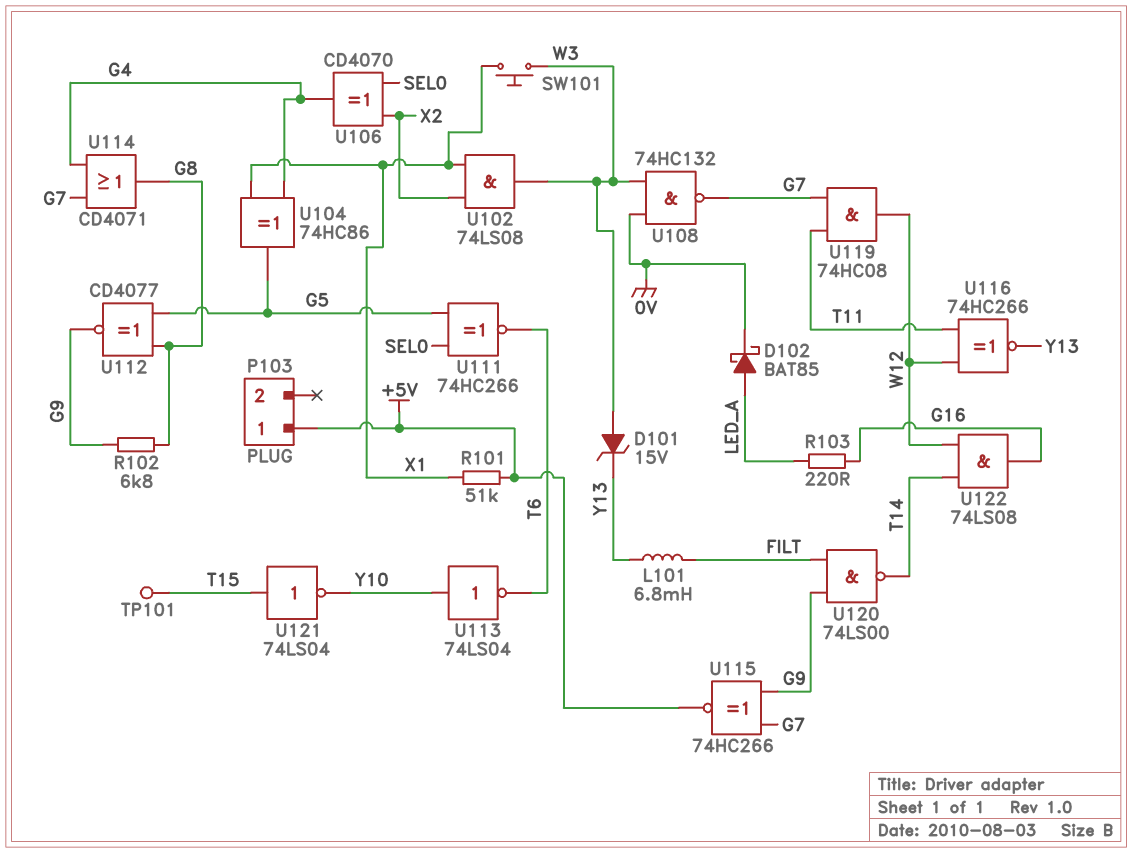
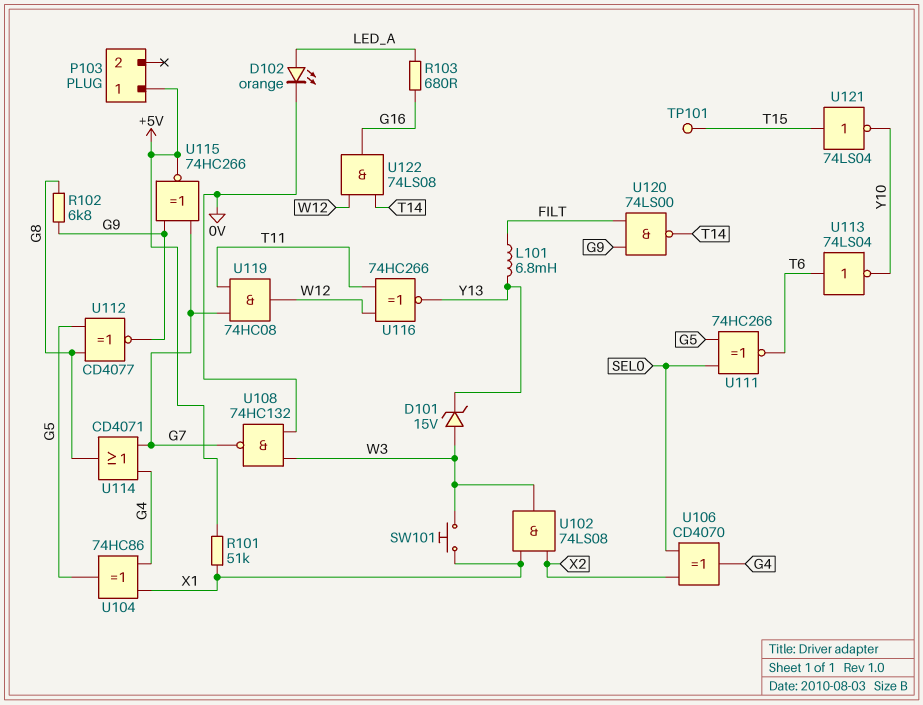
D102: schottky BAT85 (A LED_A, K 0V) -> LED orange (A LED_A, K 0V)
R103: 220 (G16, LED_A) -> 680 (G16, LED_A)
U113: NOT 74LS04 (in Y10, out T6) -> NOT 74LS04 (in T6, out Y10)

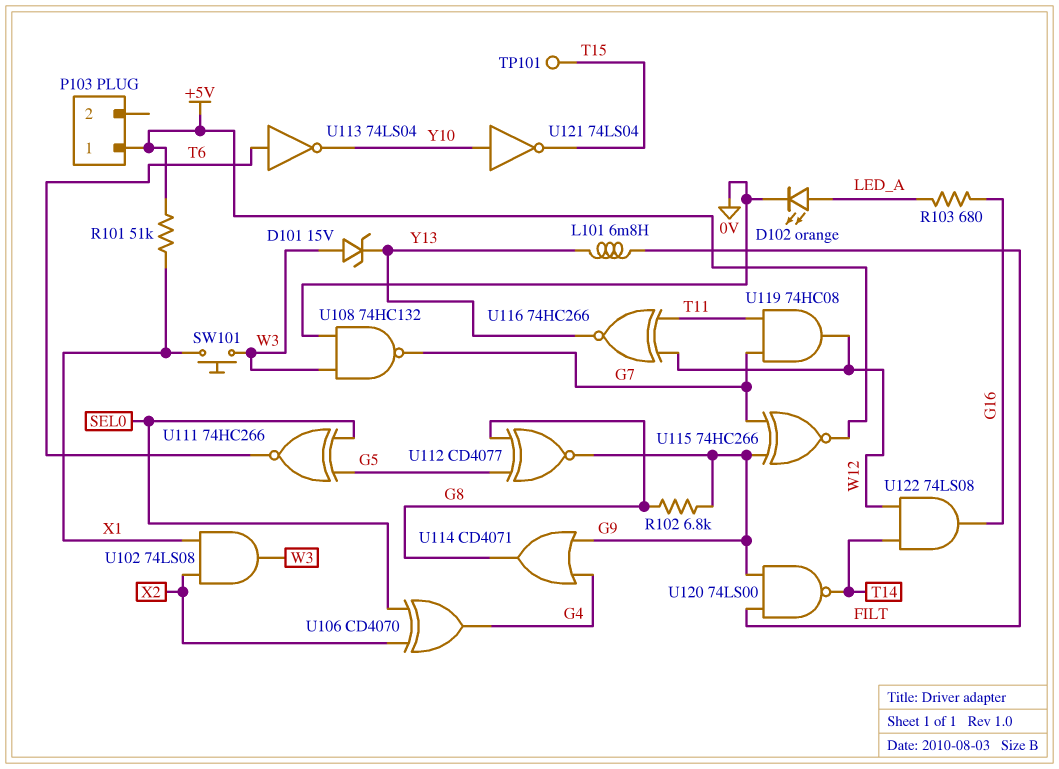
U104: XOR 74HC86 (in G4, in X1, out G5) -> none
U114: OR CD4071 (in G4, in G7, out G8) -> OR CD4071 (in G4, in G9, out G8)
U121: NOT 74LS04 (in T15, out Y10) -> NOT 74LS04 (in Y10, out T15)

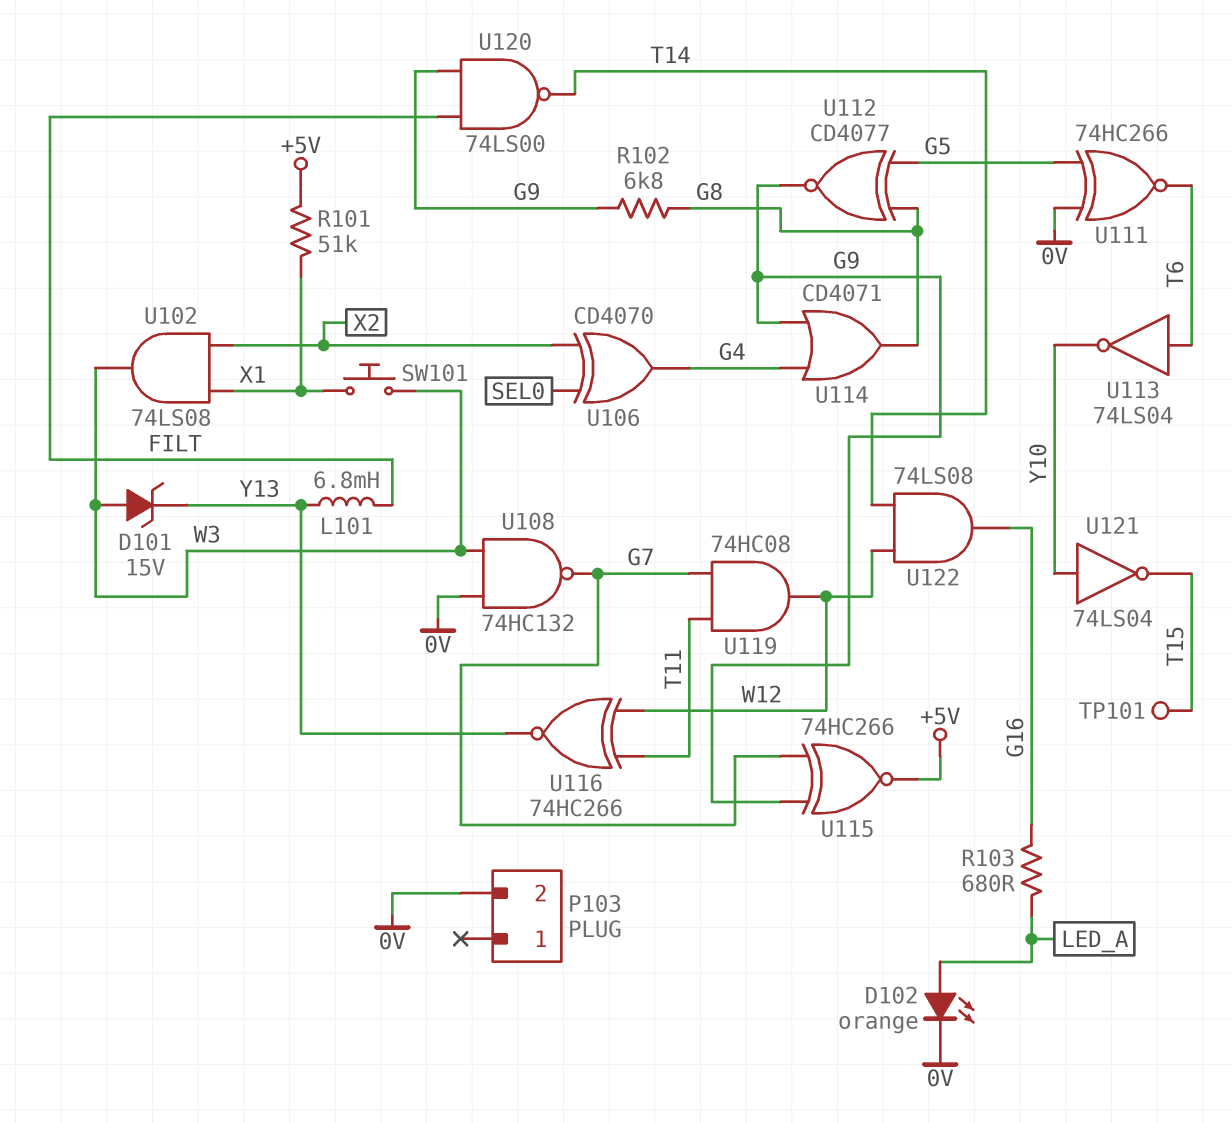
P103 pin 1: +5V -> none
P103 pin 2: none -> 0V
U111: XNOR 74HC266 (in G5, in SEL0, out T6) -> XNOR 74HC266 (in 0V, in G5, out T6)

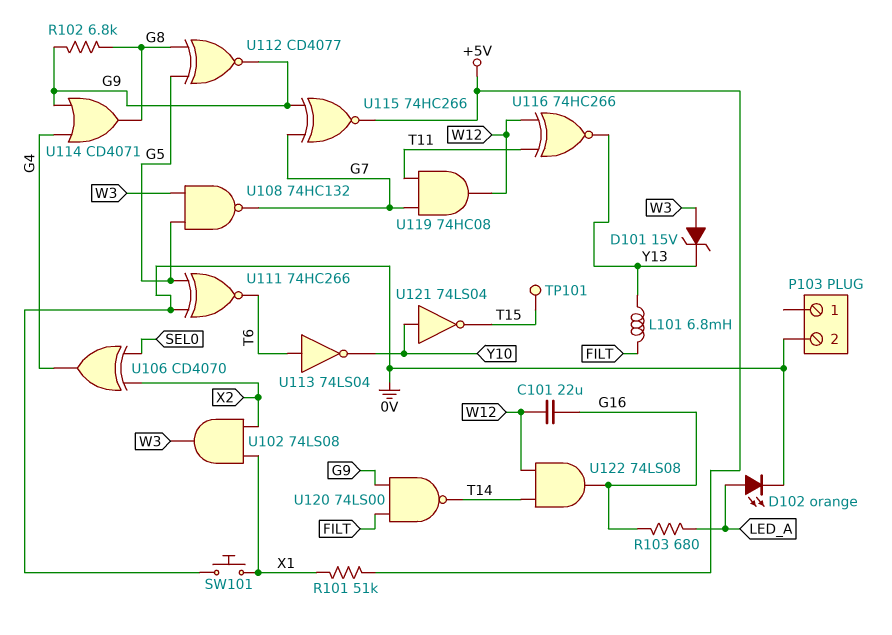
C101: none -> 22uF (G16, W12)
SW101: button (W3, X1) -> button (0V, X1)
U108: NAND 74HC132 (in 0V, in W3, out G7) -> NAND 74HC132 (in G5, in W3, out G7)

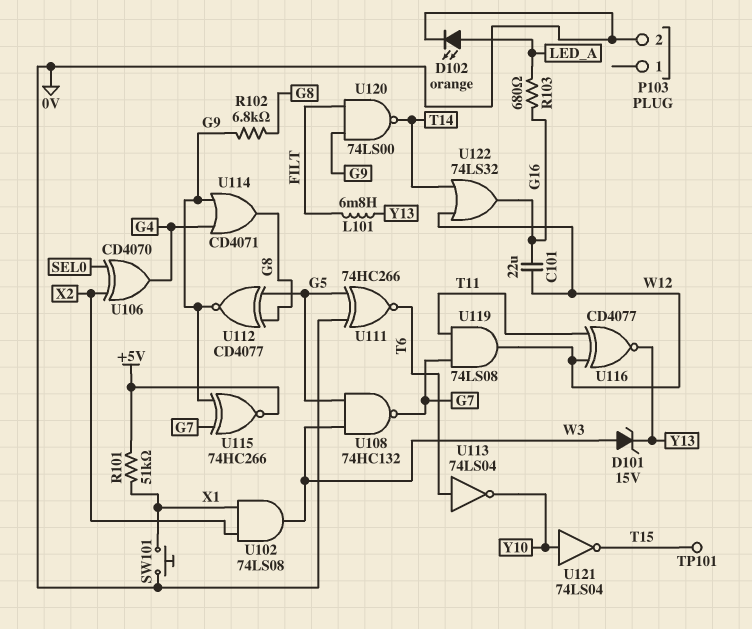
U116: XNOR 74HC266 (in T11, in W12, out Y13) -> XNOR CD4077 (in T11, in W12, out Y13)
U119: AND 74HC08 (in G7, in T11, out W12) -> AND 74LS08 (in G7, in T11, out W12)
U122: AND 74LS08 (in T14, in W12, out G16) -> OR 74LS32 (in T14, in W12, out G16)

